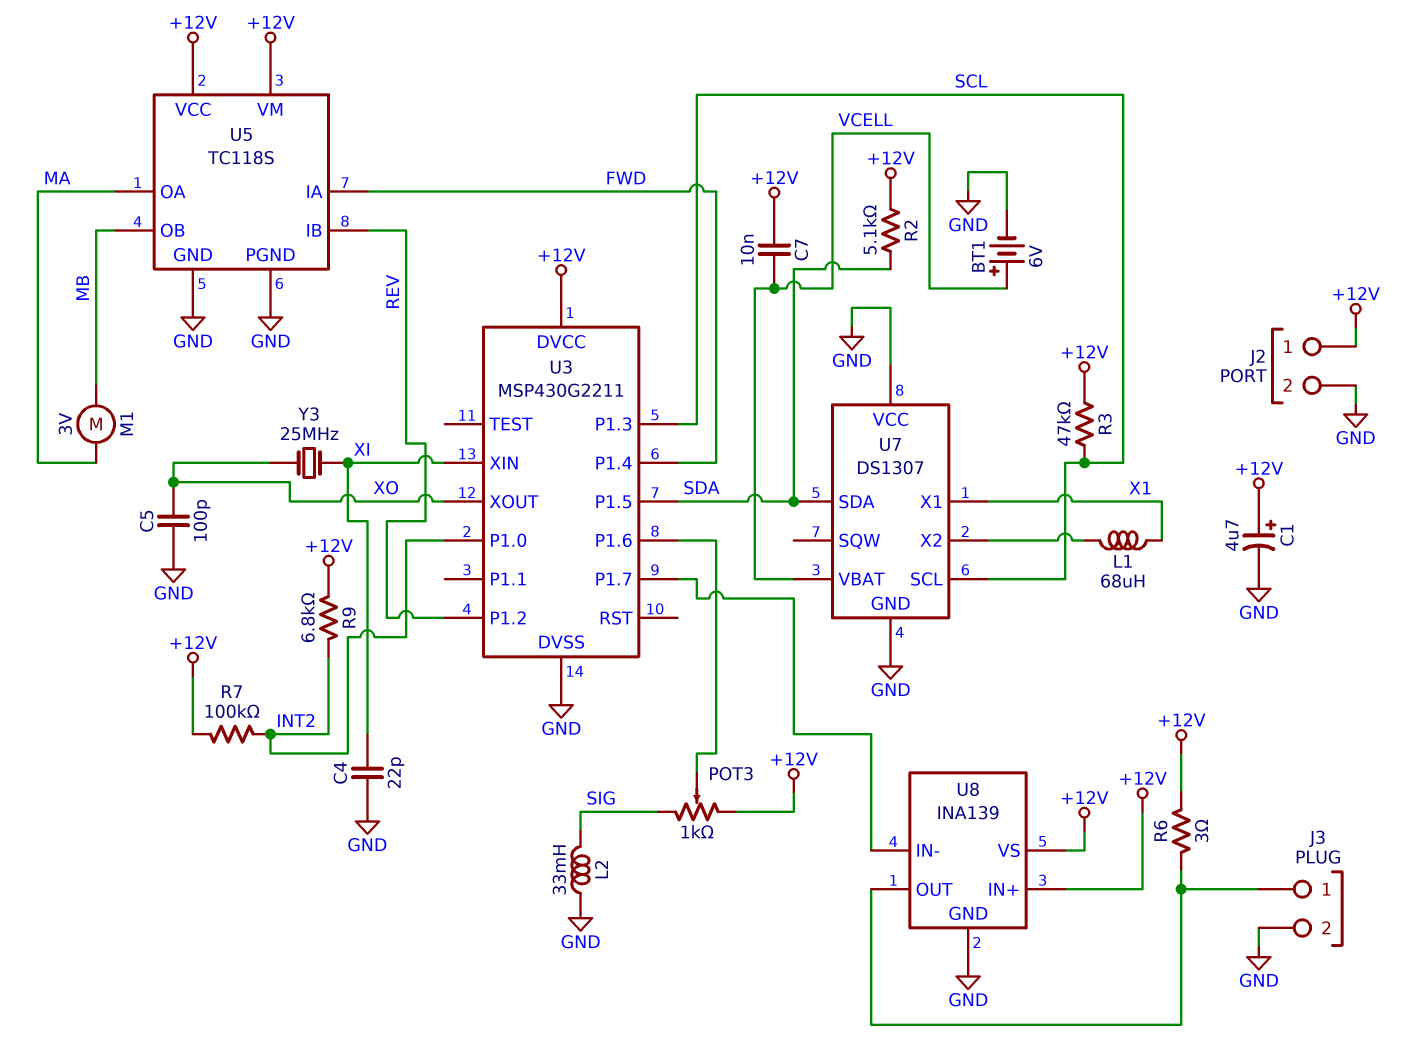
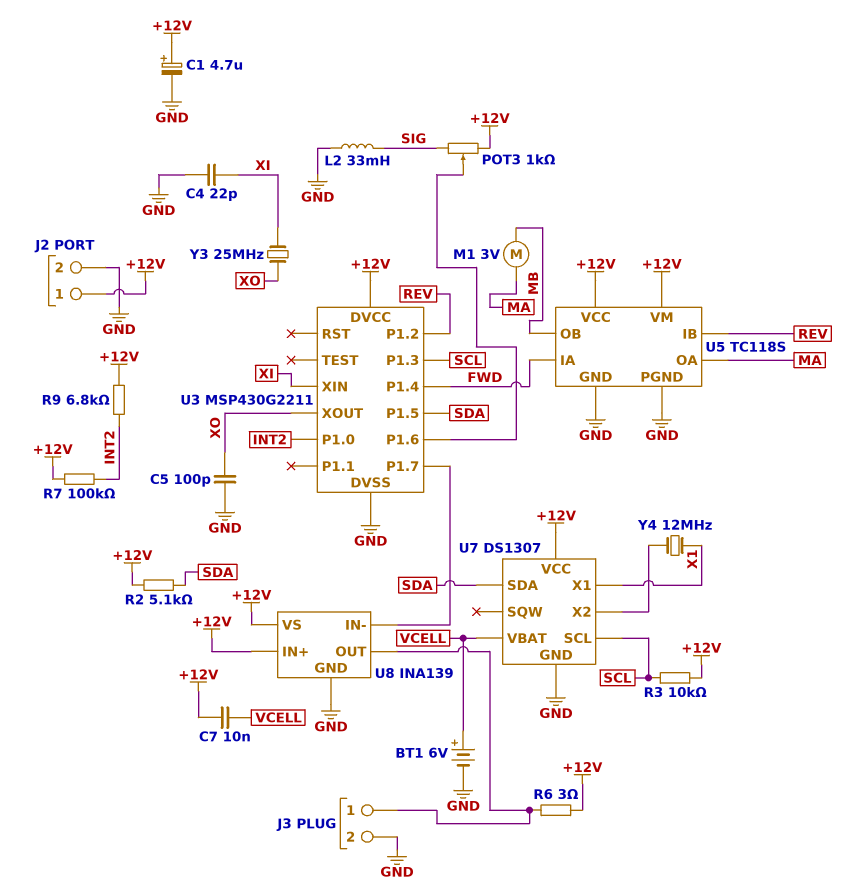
L1: 68uH (U7/X2, X1) -> none
R3: 47k (+12V, SCL) -> 10k (+12V, SCL)
U7 pin VCC: GND -> +12V
Y4: none -> 12MHz (U7/X2, X1)

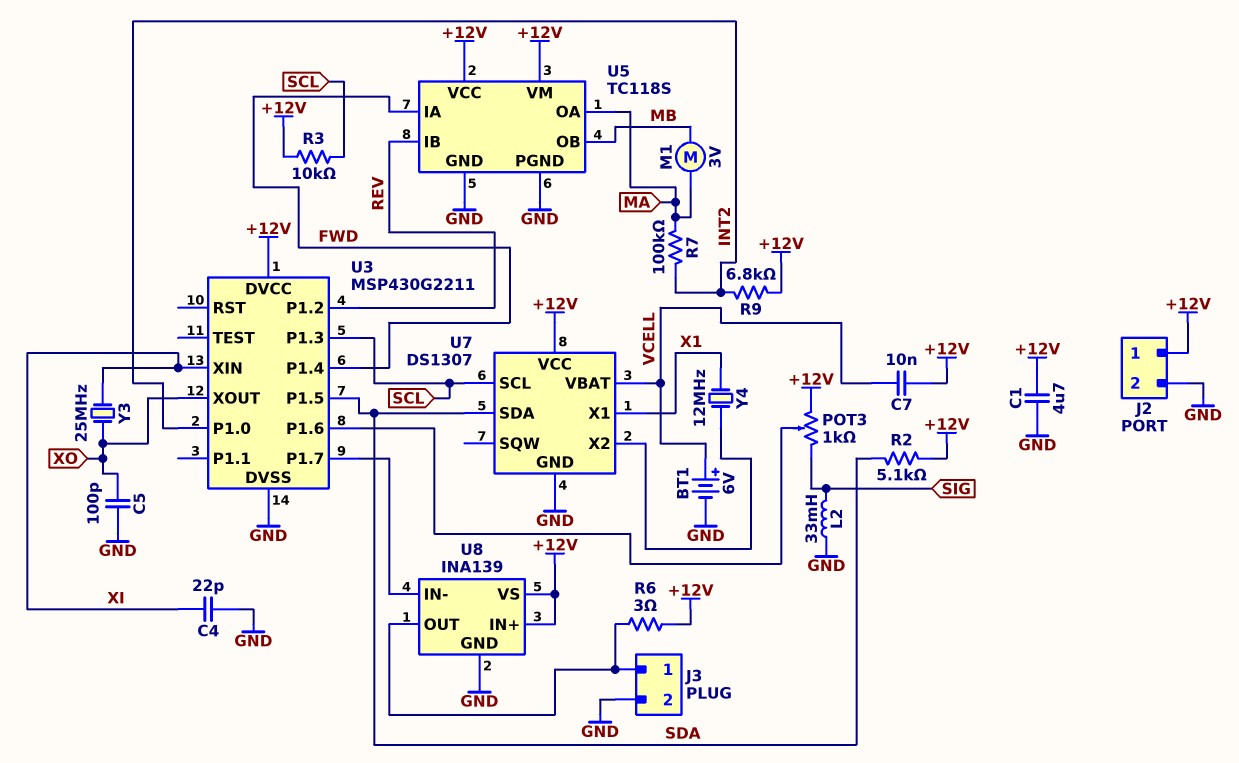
C1: 4.7uF (plus +12V, minus GND) -> 4.7uF (+12V, GND)
R7: 100k (+12V, INT2) -> 100k (INT2, MA)

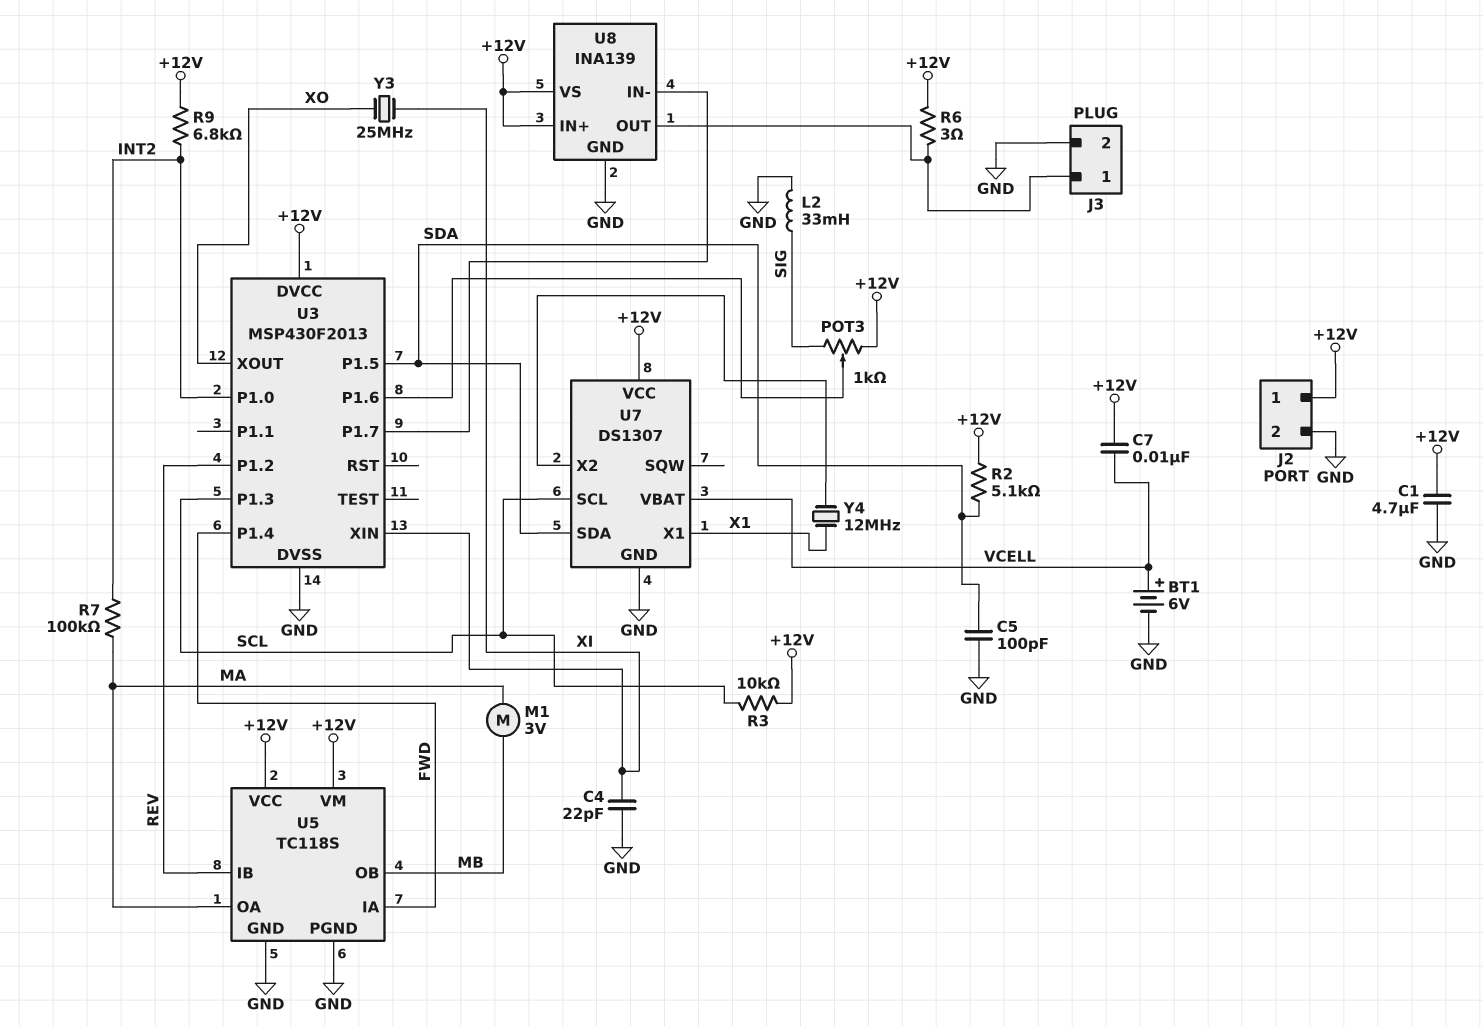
C5: 100pF (GND, XO) -> 100pF (GND, SDA)
U3: MSP430G2211 -> MSP430F2013

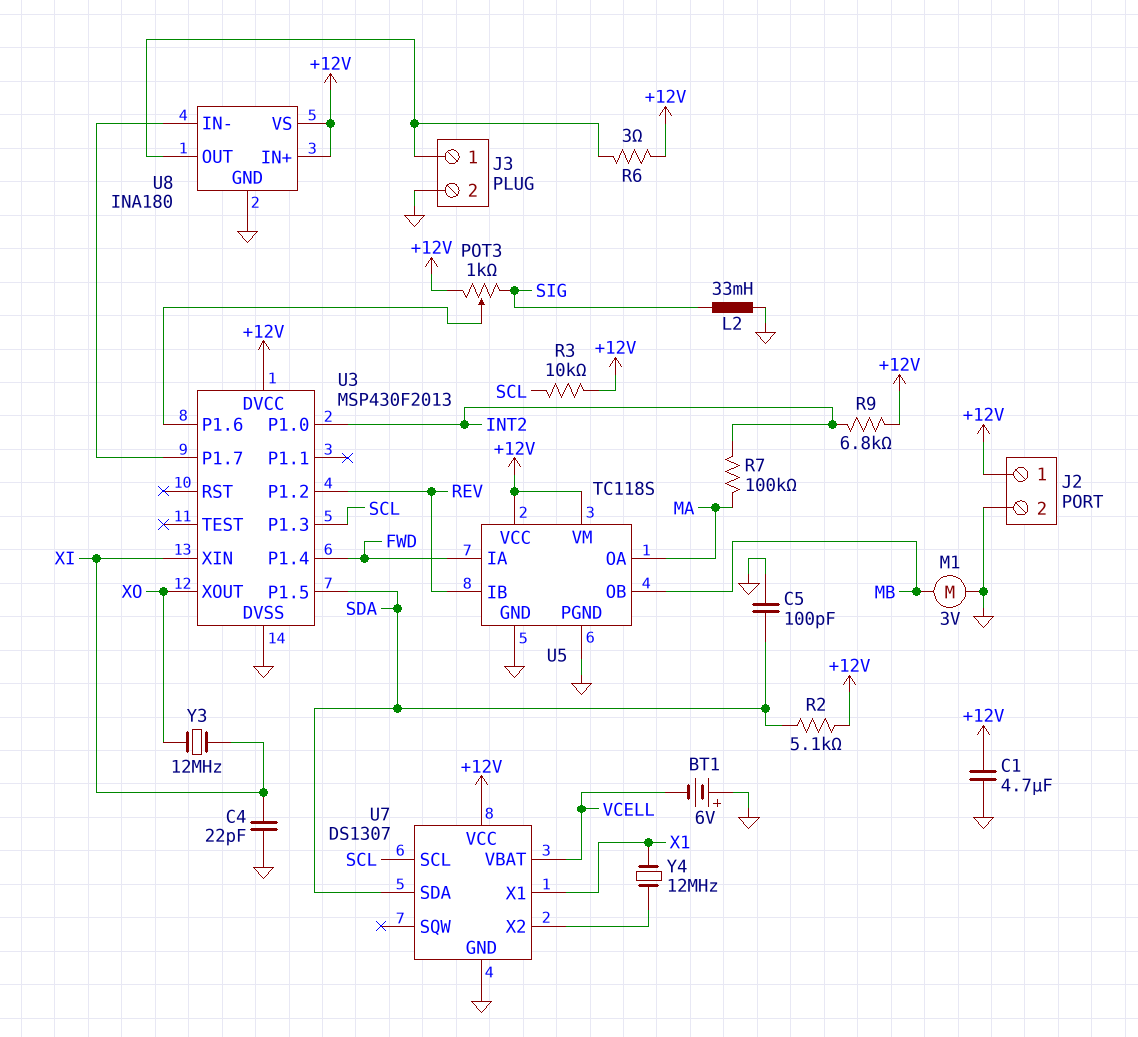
BT1: 6V (plus VCELL, minus GND) -> 6V (plus GND, minus VCELL)
C7: 10nF (+12V, VCELL) -> none
M1: motor 3V (MA, MB) -> motor 3V (GND, MB)
U8: INA139 -> INA180
Y3: 25MHz (XI, XO) -> 12MHz (XI, XO)

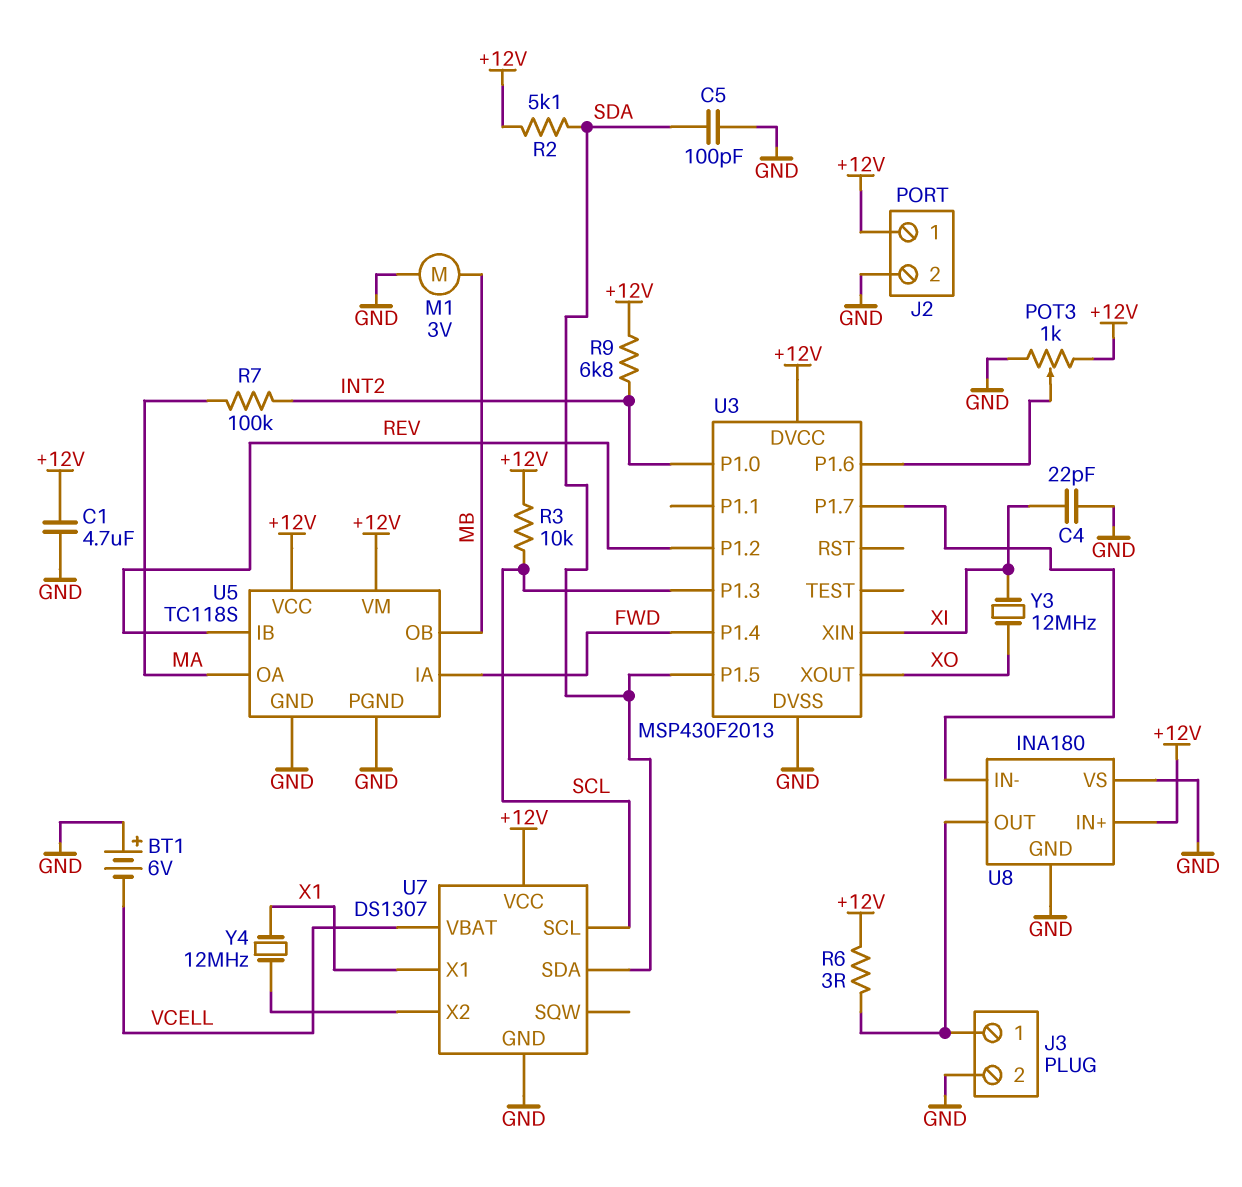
L2: 33mH (GND, SIG) -> none
POT3: 1k (+12V, SIG, wiper U3/P1.6) -> 1k (+12V, GND, wiper U3/P1.6)
U8 pin VS: +12V -> GND

